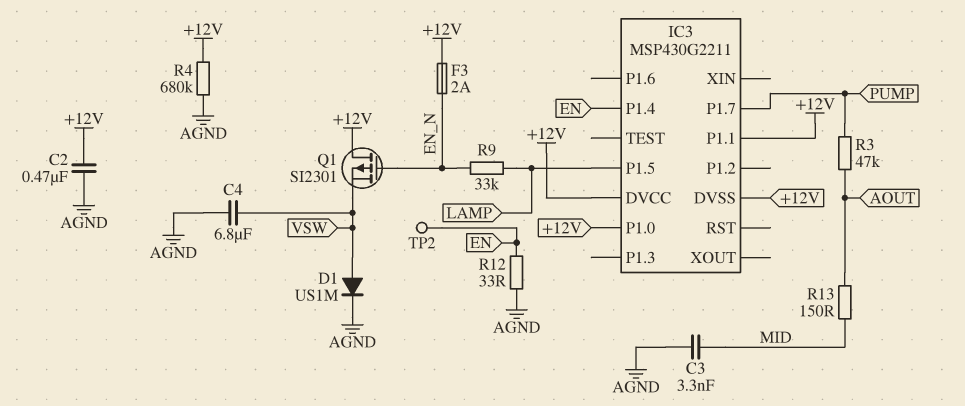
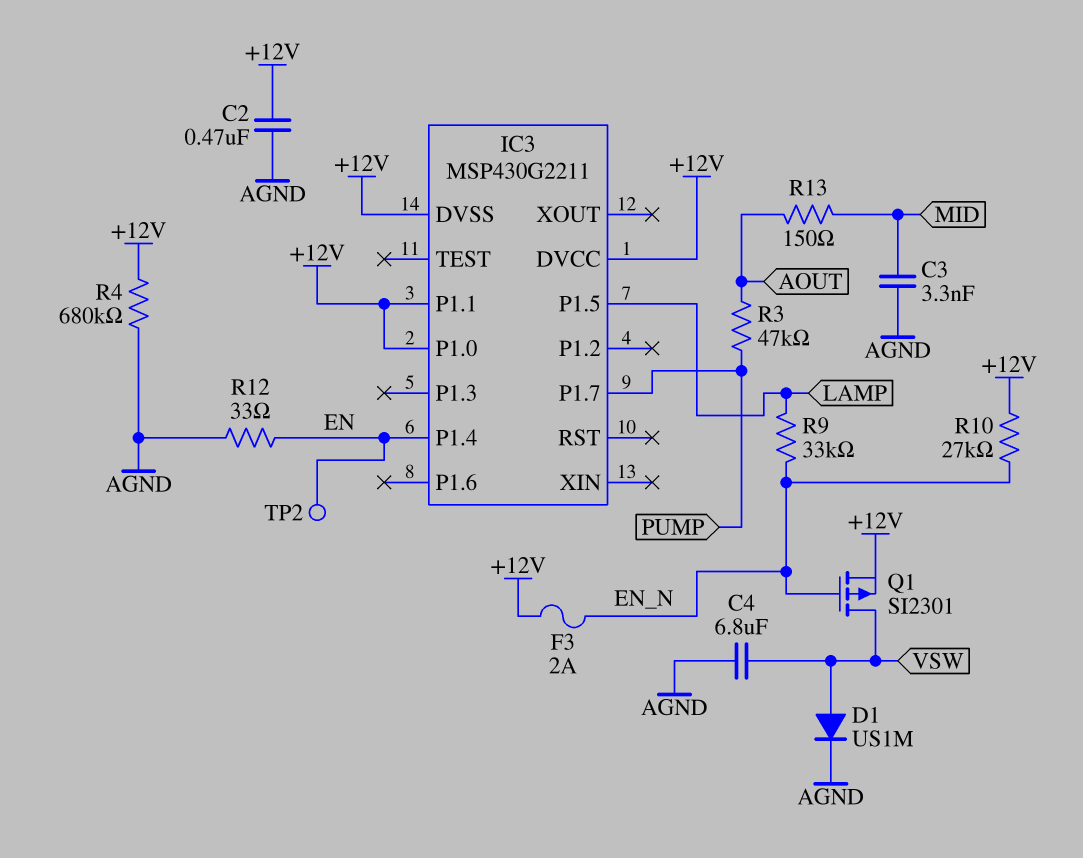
Q1: PMOS SI2301 (G EN_N, D +12V, S VSW) -> PMOS SI2301 (G EN_N, D VSW, S +12V)
R10: none -> 27k (+12V, EN_N)

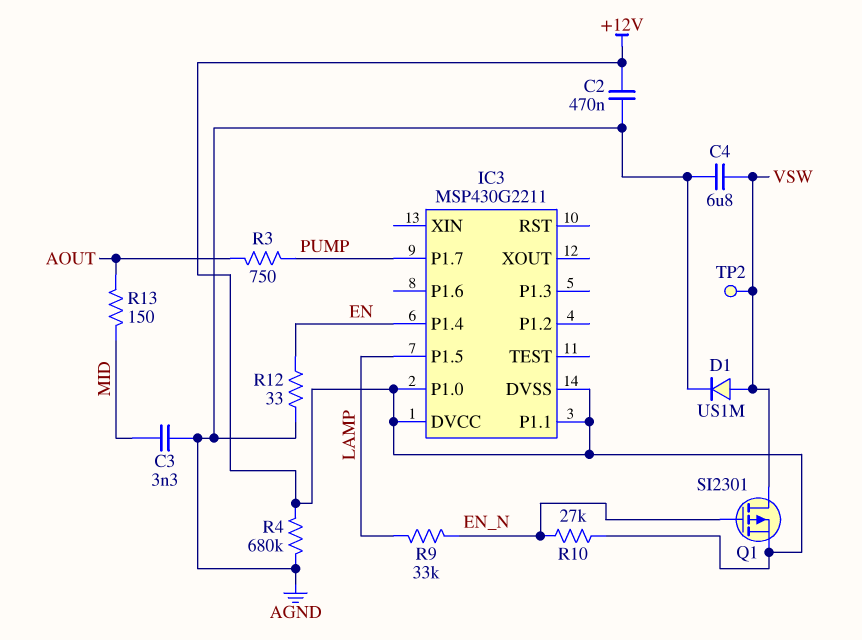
F3: 2A (+12V, EN_N) -> none
R3: 47k (AOUT, PUMP) -> 750 (AOUT, PUMP)
TP2: test point (EN) -> test point (VSW)

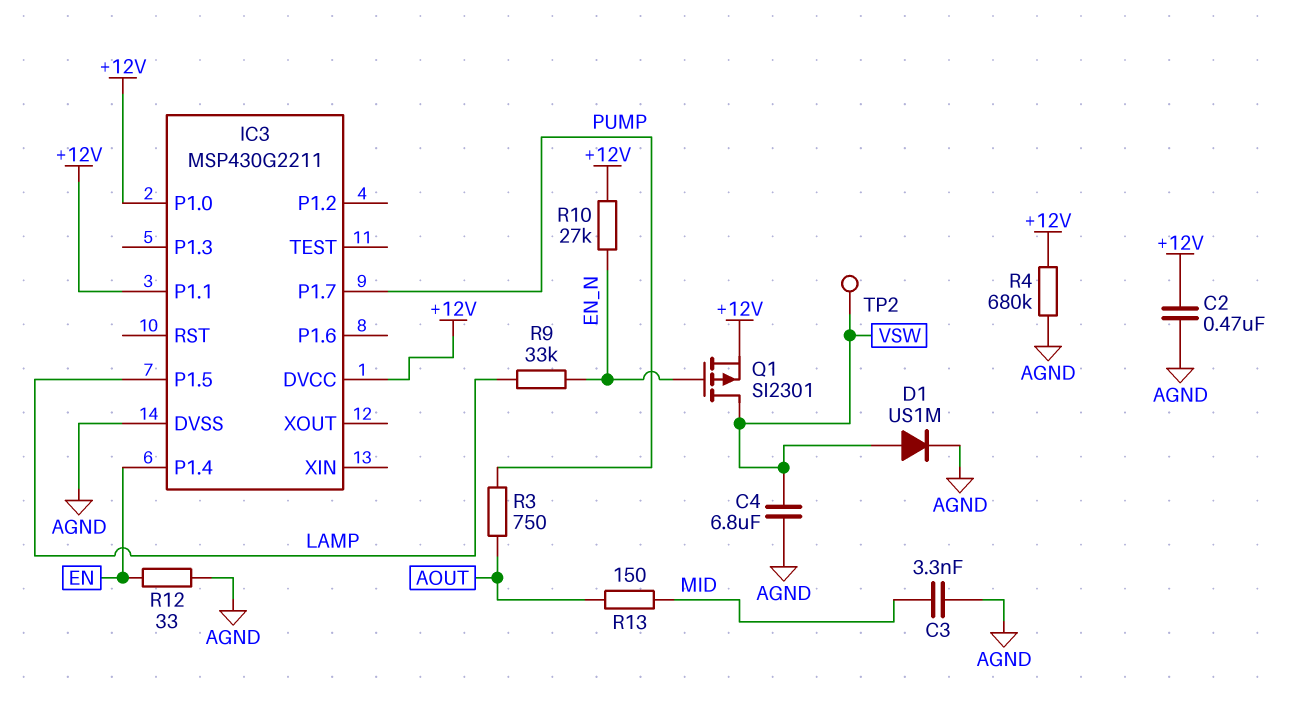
IC3 pin DVSS: +12V -> AGND

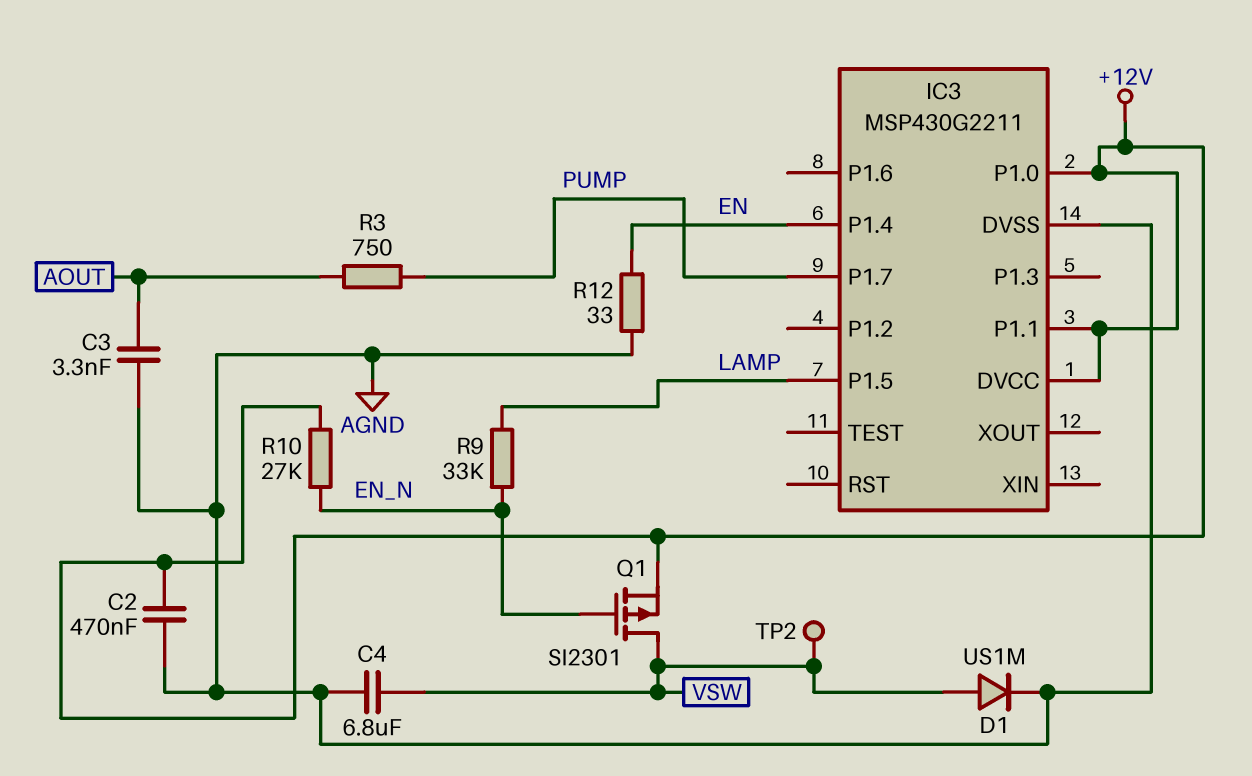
C3: 3.3nF (AGND, MID) -> 3.3nF (AGND, AOUT)
R4: 680k (+12V, AGND) -> none
R13: 150 (AOUT, MID) -> none

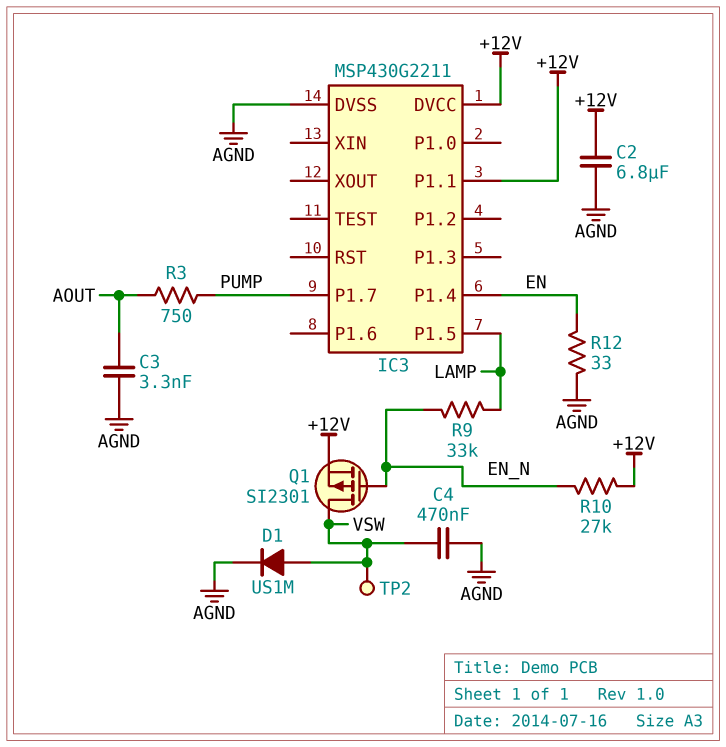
C2: 470nF (+12V, AGND) -> 6.8uF (+12V, AGND)
C4: 6.8uF (AGND, VSW) -> 470nF (AGND, VSW)
IC3 pin P1.0: +12V -> none

